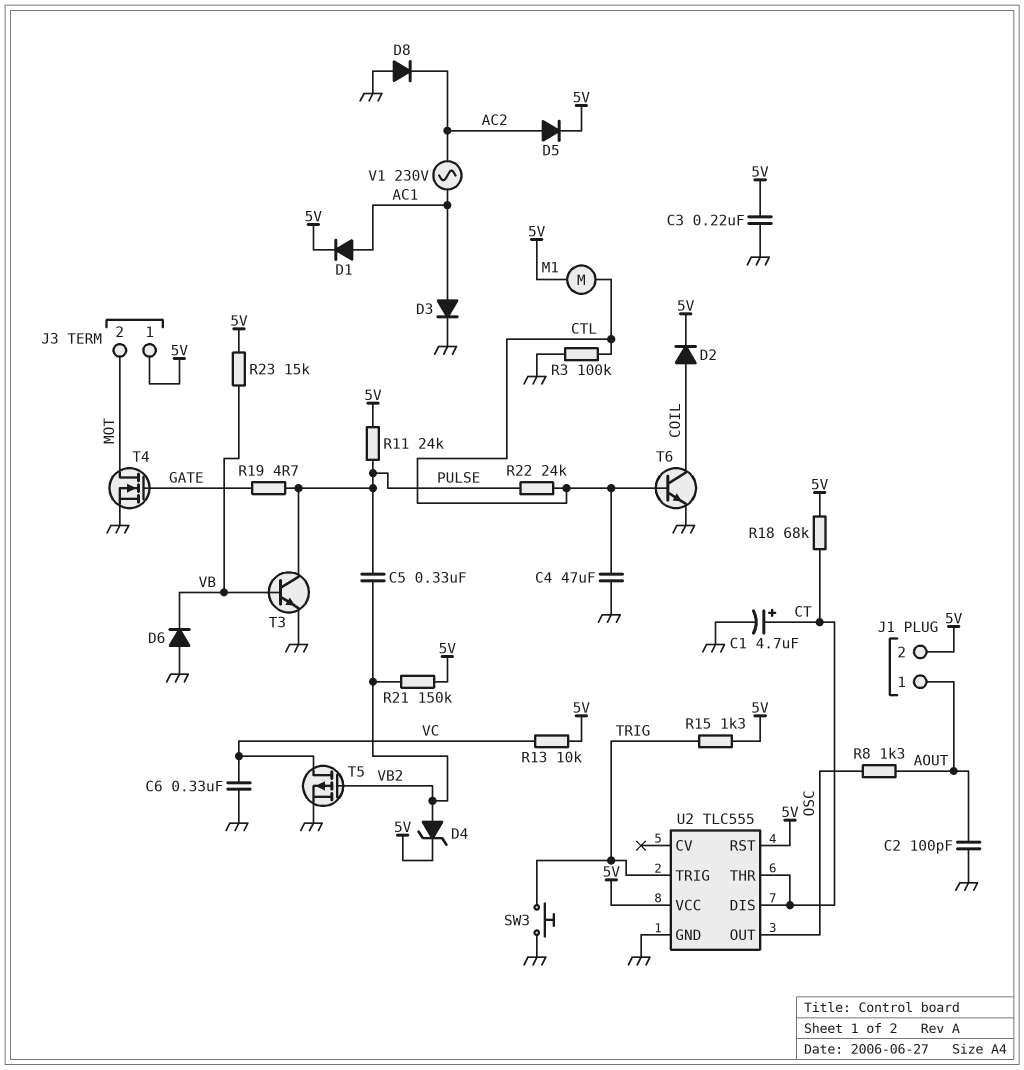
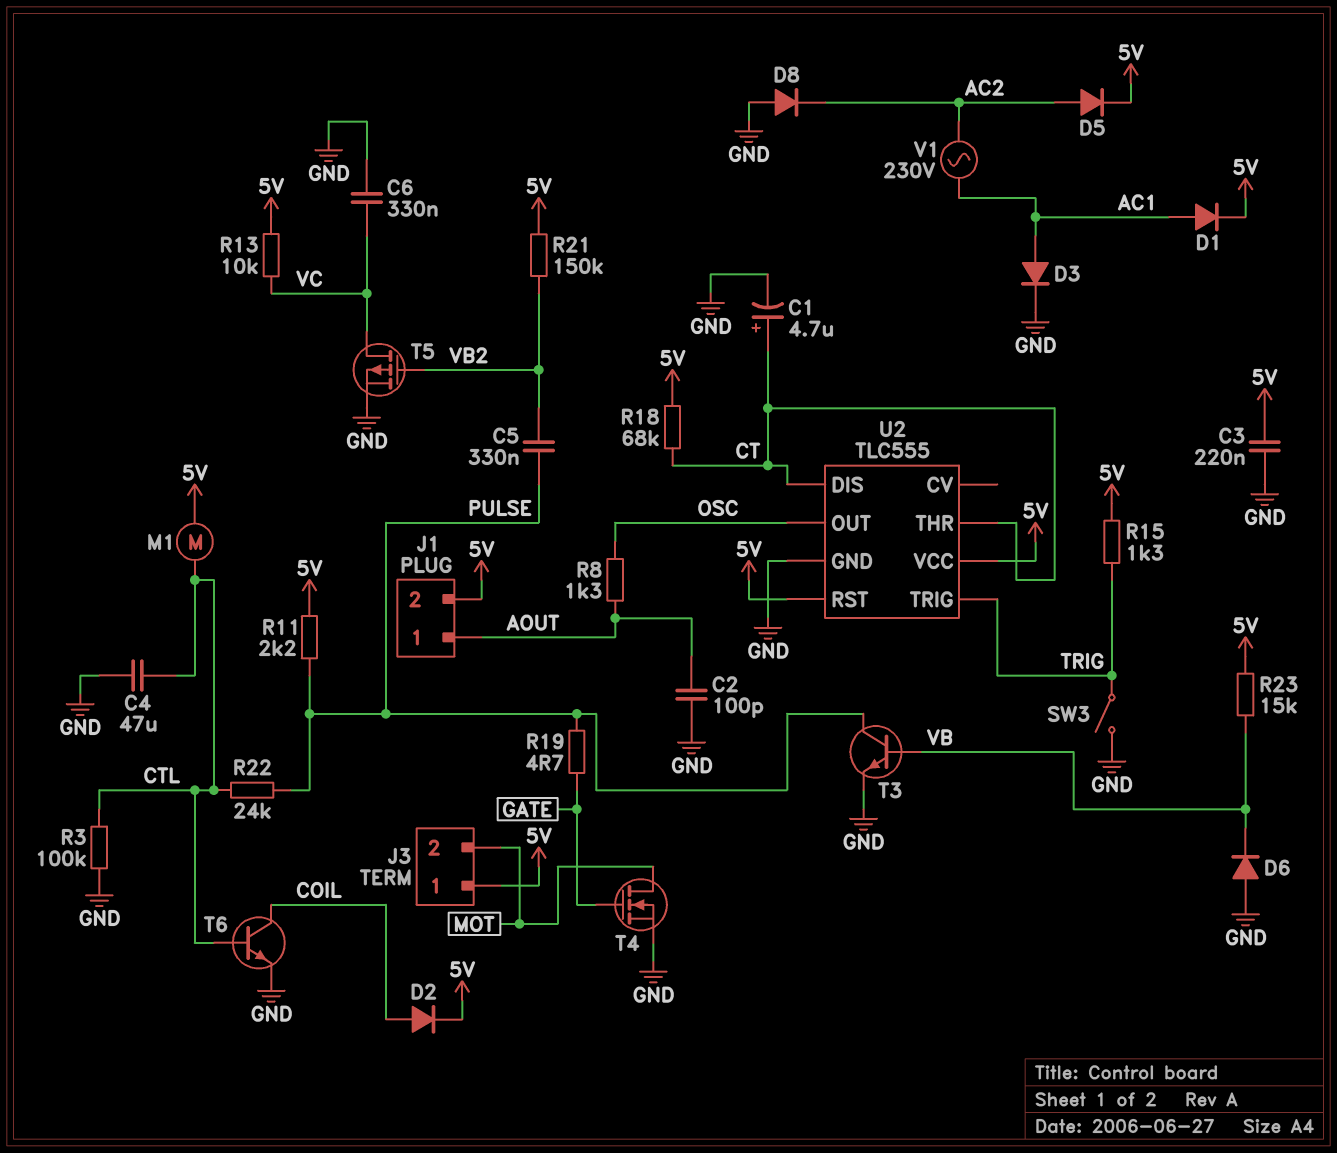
D4: zener (A VB2, K 5V) -> none
R11: 24k (5V, PULSE) -> 2.2k (5V, PULSE)
SW3: button (GND, TRIG) -> switch (GND, TRIG)

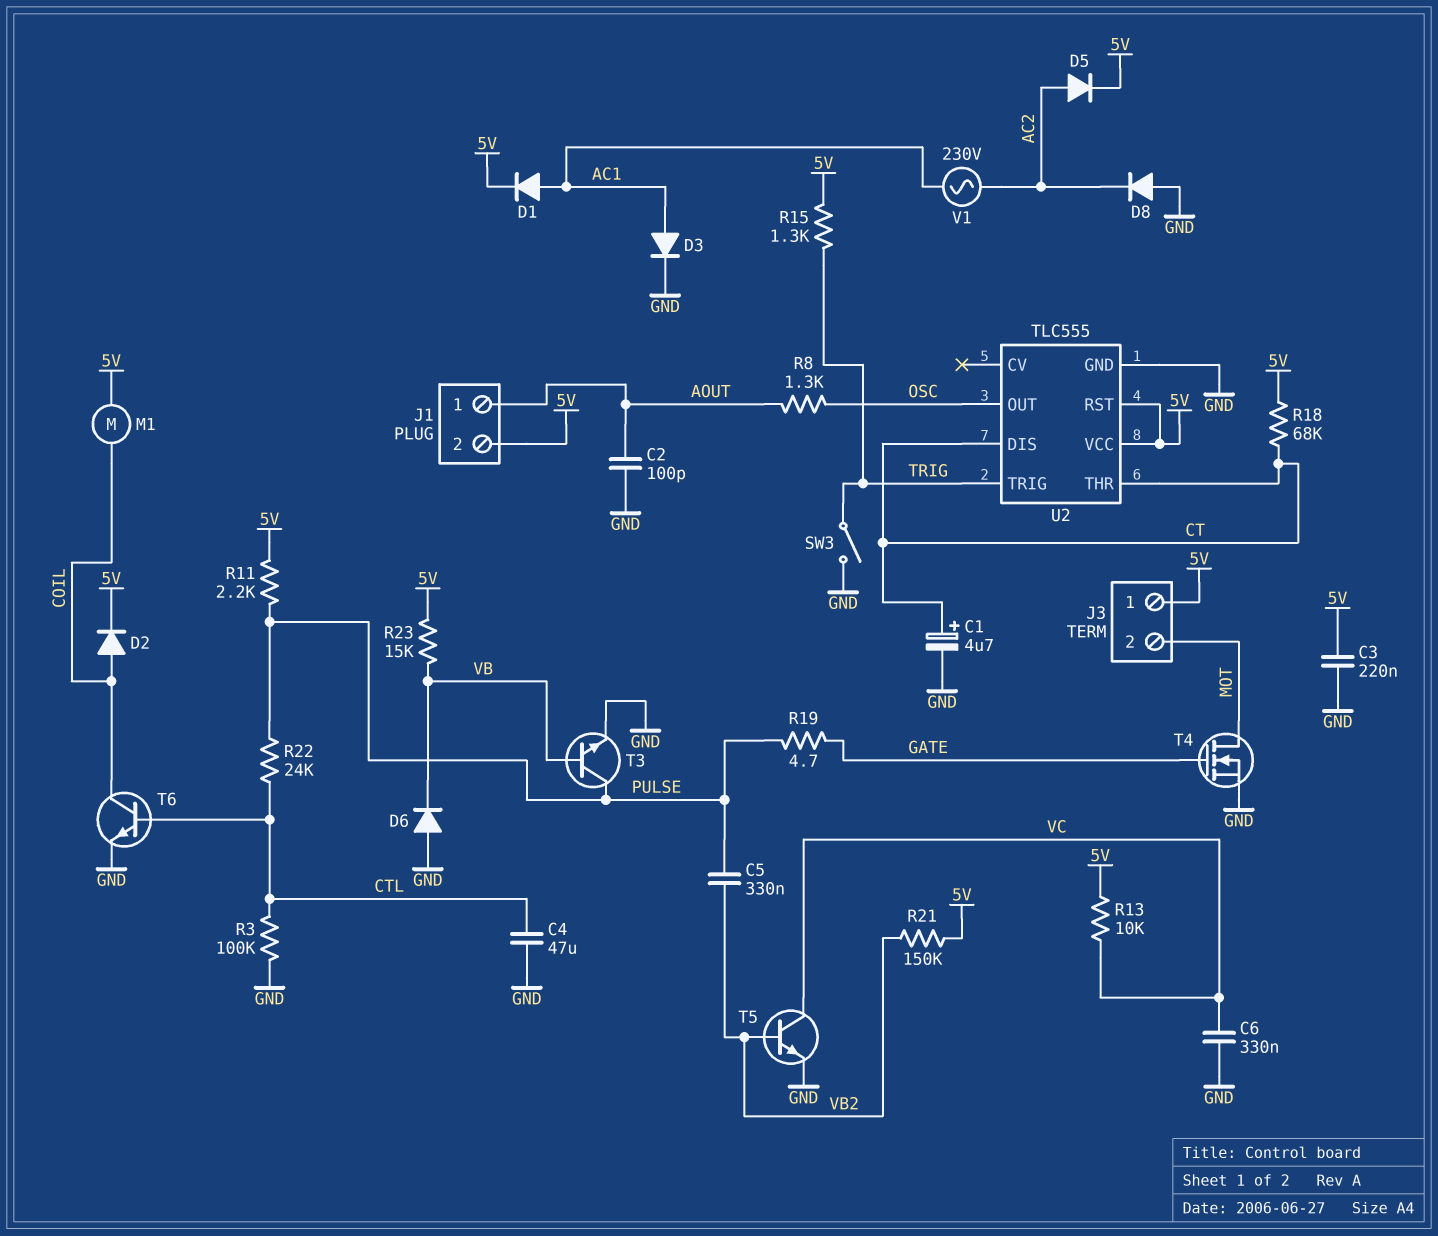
M1: motor (5V, CTL) -> motor (5V, COIL)
T5: PMOS (G VB2, D VC, S GND) -> NPN (B VB2, C VC, E GND)

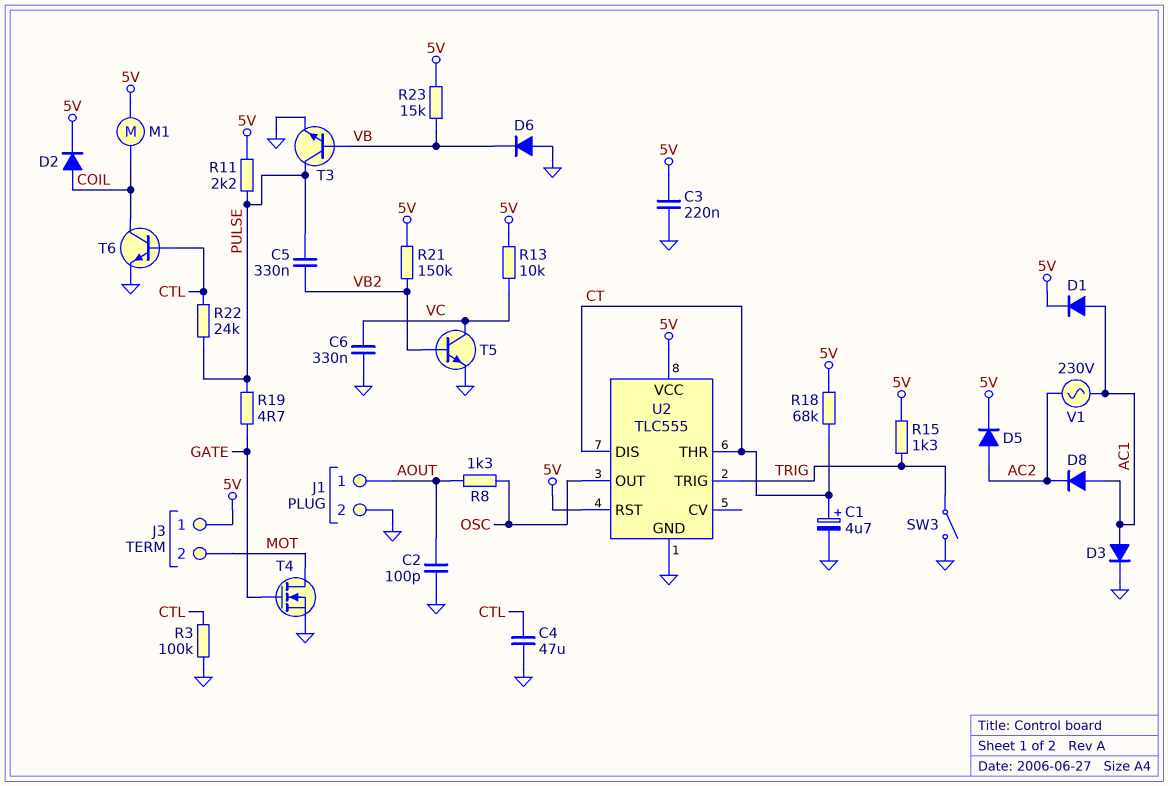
D8: diode (A GND, K AC2) -> diode (A AC1, K AC2)
J1 pin 2: 5V -> GND

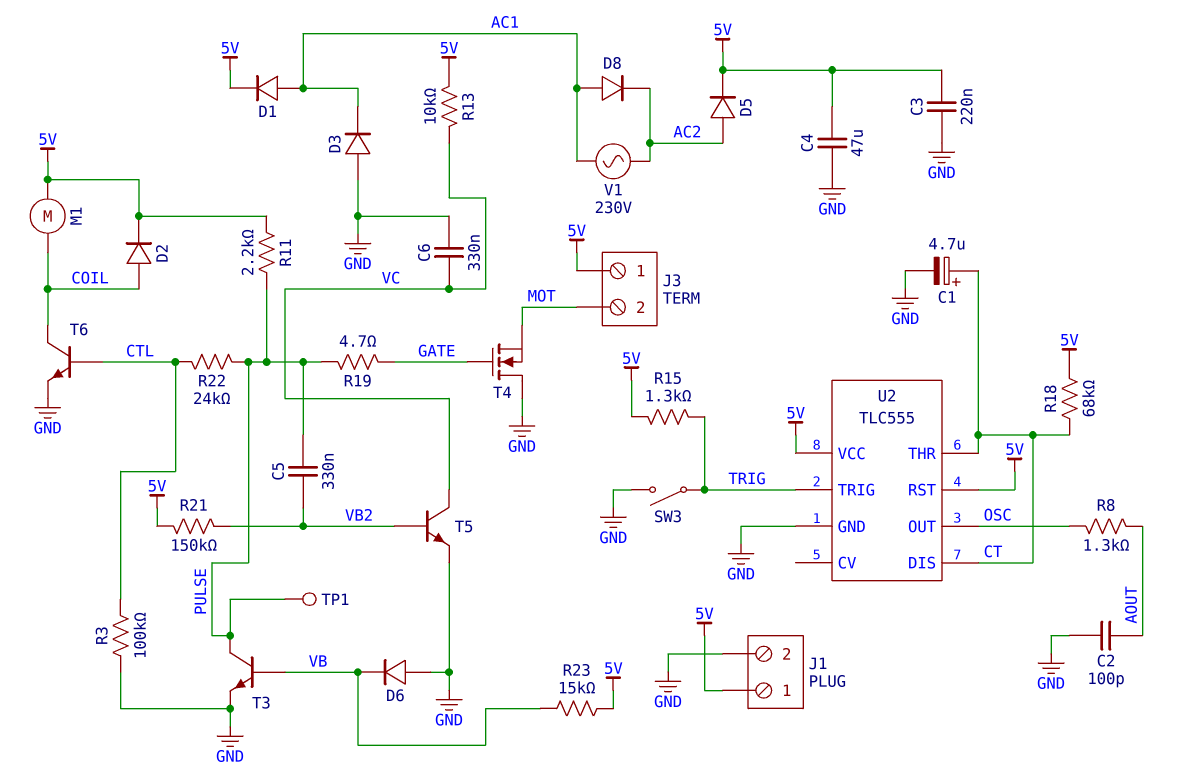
C4: 47uF (CTL, GND) -> 47uF (5V, GND)
D3: diode (A AC1, K GND) -> diode (A GND, K AC1)
J1 pin 1: AOUT -> 5V
T4: NMOS (G GATE, D MOT, S GND) -> NMOS (G GATE, D GND, S MOT)
TP1: none -> test point (PULSE)

